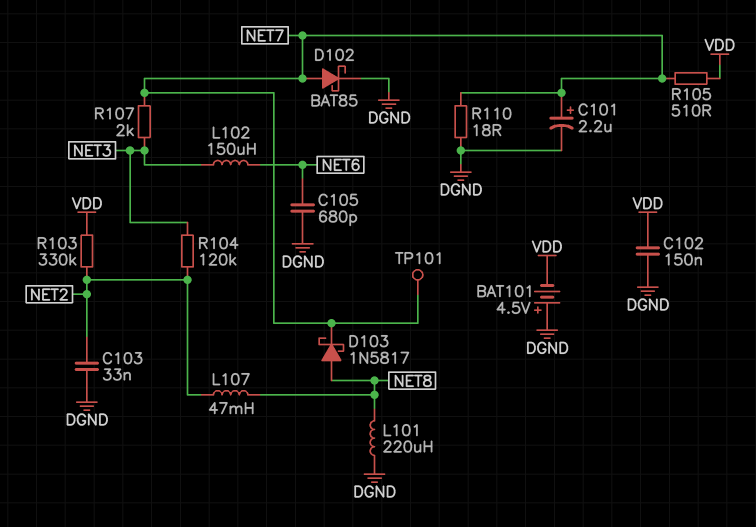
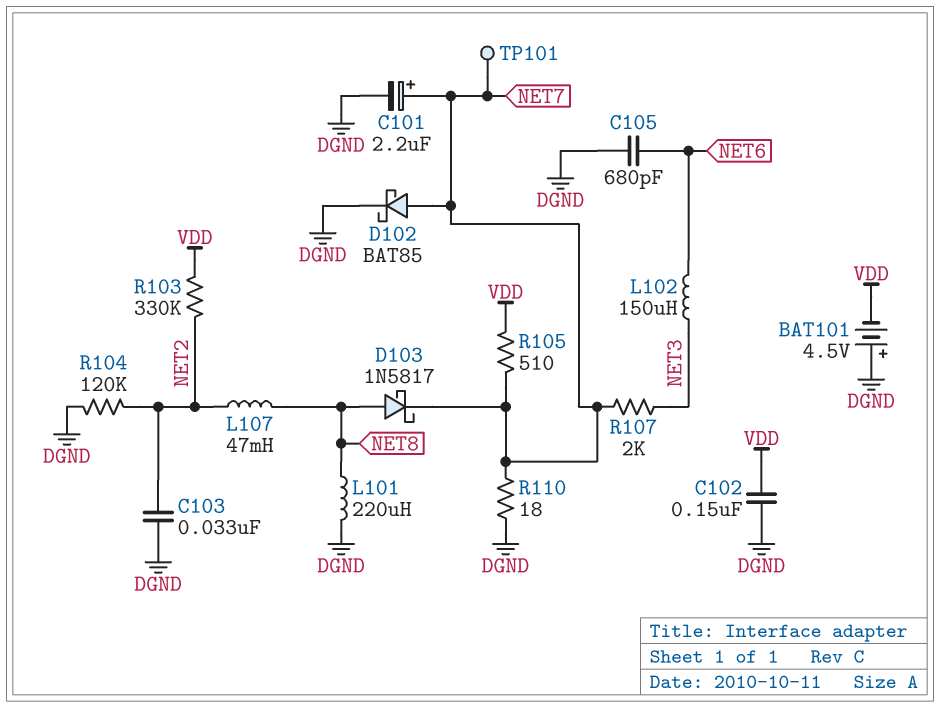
R104: 120k (NET2, NET3) -> 120k (DGND, NET2)

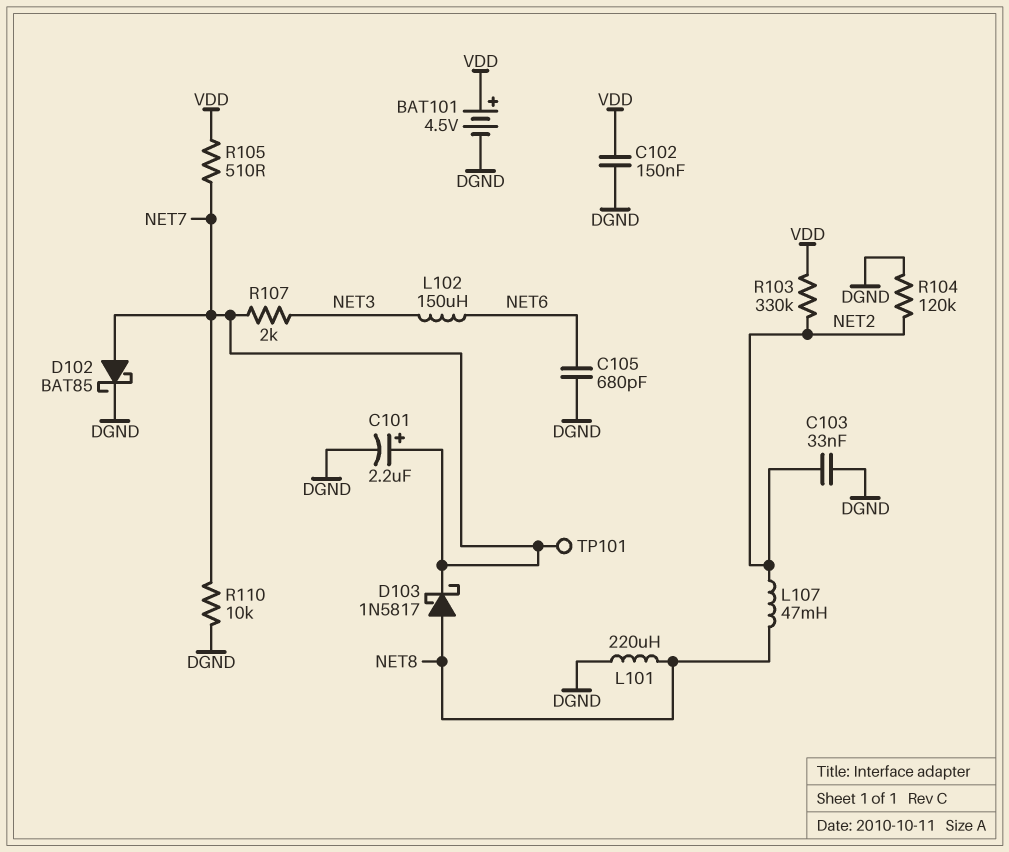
BAT101: 4.5V (plus DGND, minus VDD) -> 4.5V (plus VDD, minus DGND)
R110: 18 (DGND, NET7) -> 10k (DGND, NET7)

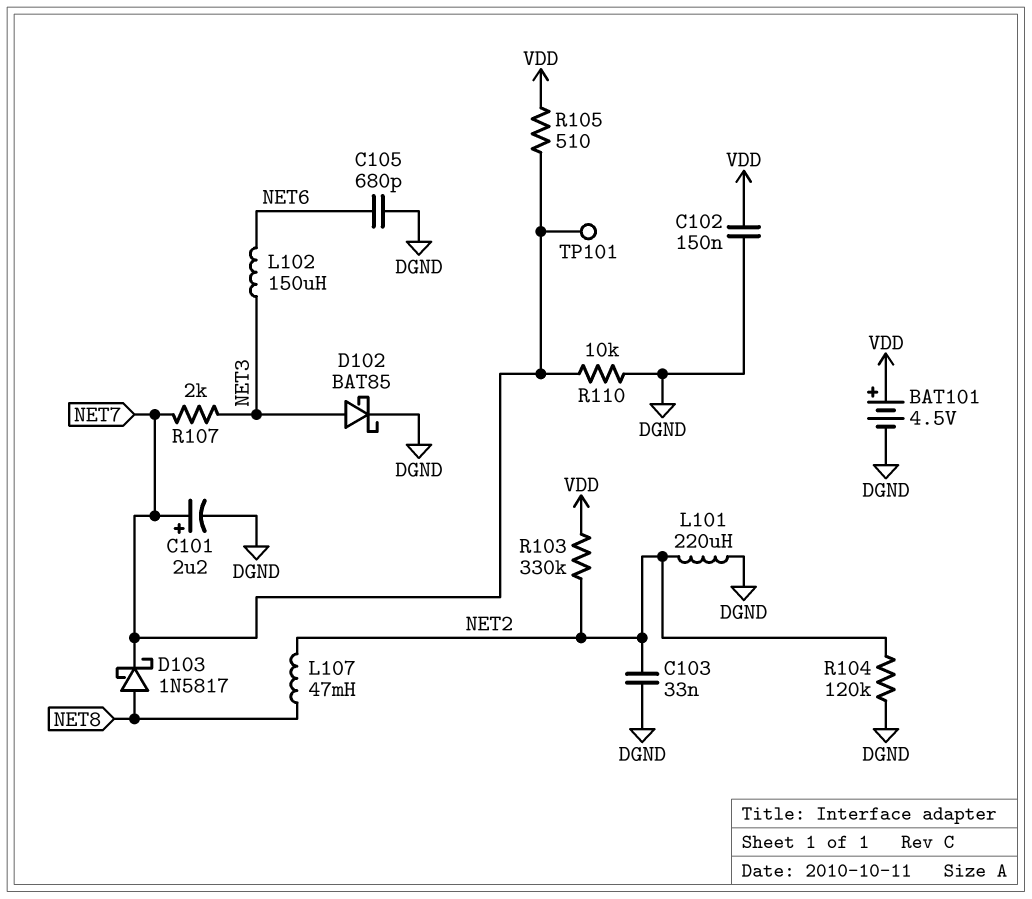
D102: schottky BAT85 (A NET7, K DGND) -> schottky BAT85 (A NET3, K DGND)
L101: 220uH (DGND, NET8) -> 220uH (DGND, NET2)

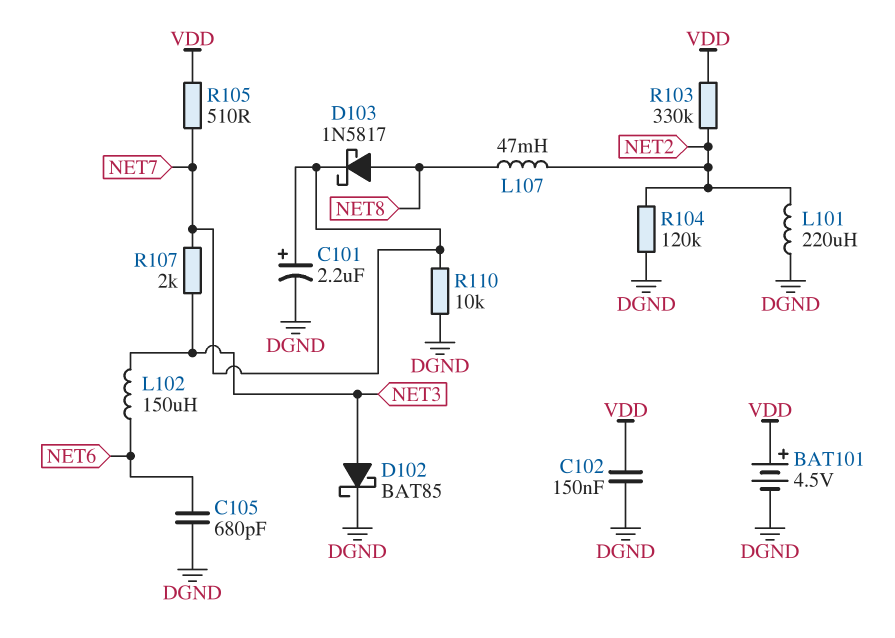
C103: 33nF (DGND, NET2) -> none
TP101: test point (NET7) -> none

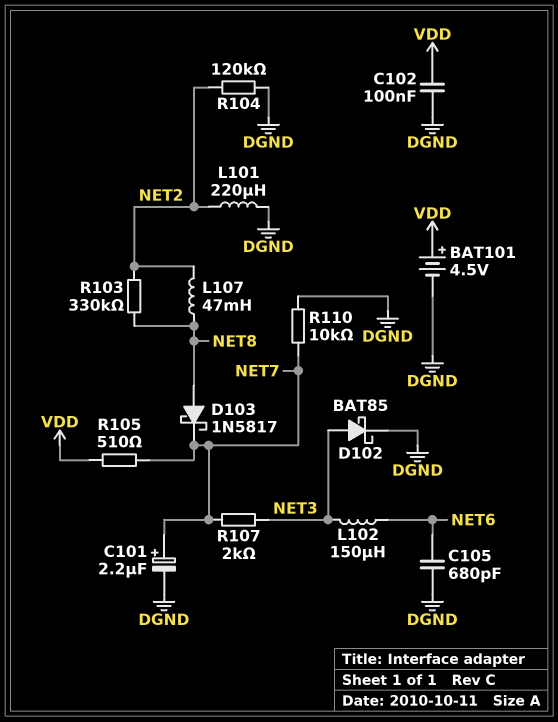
C102: 150nF (DGND, VDD) -> 100nF (DGND, VDD)
R103: 330k (NET2, VDD) -> 330k (NET2, NET8)

